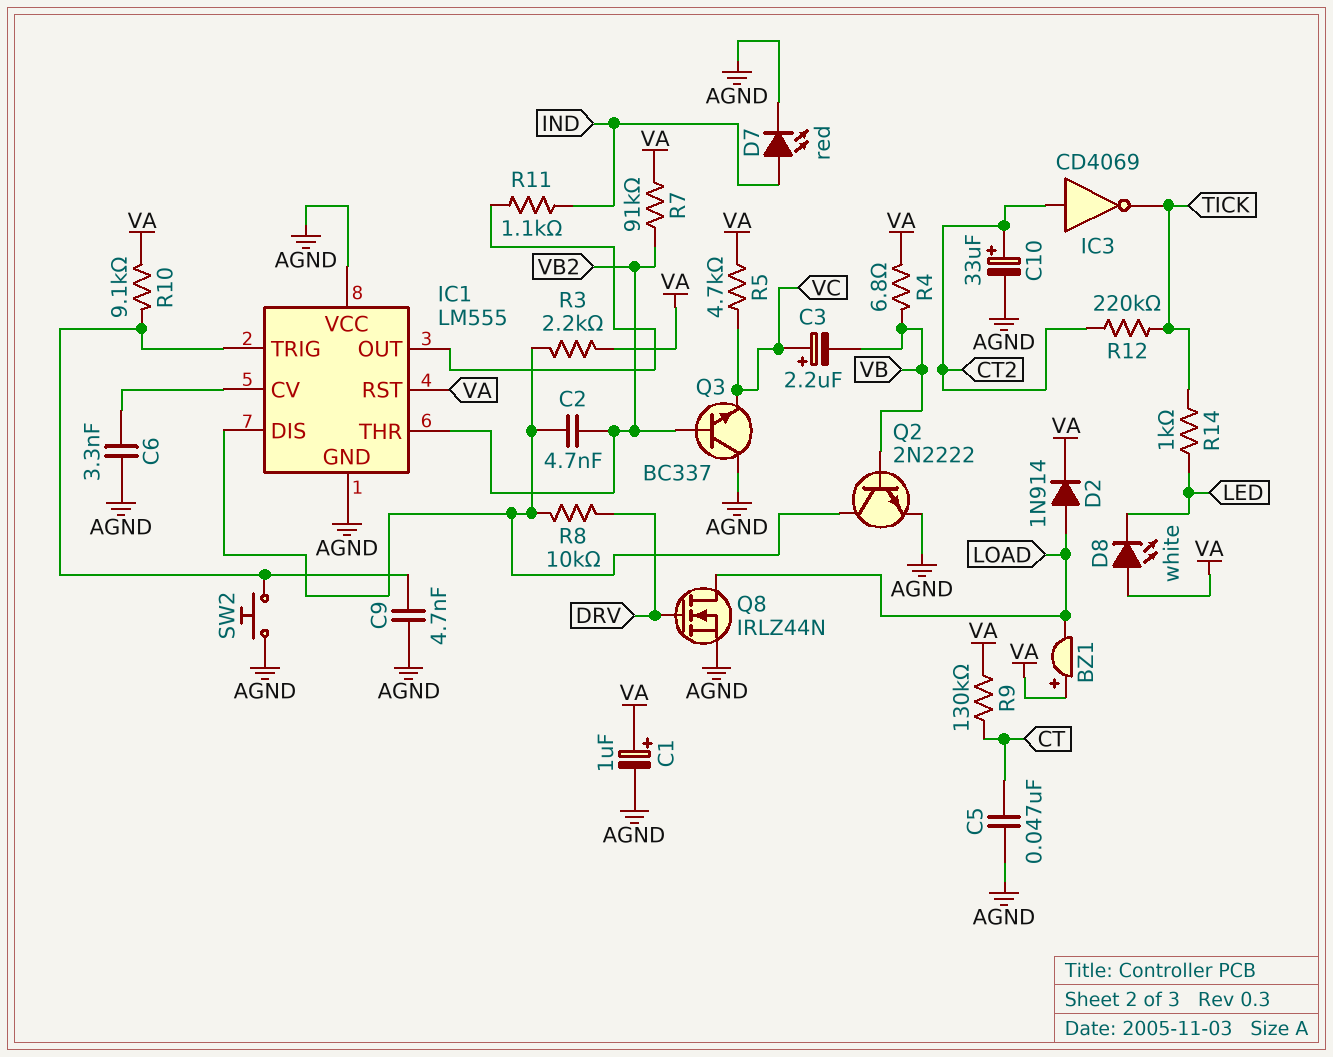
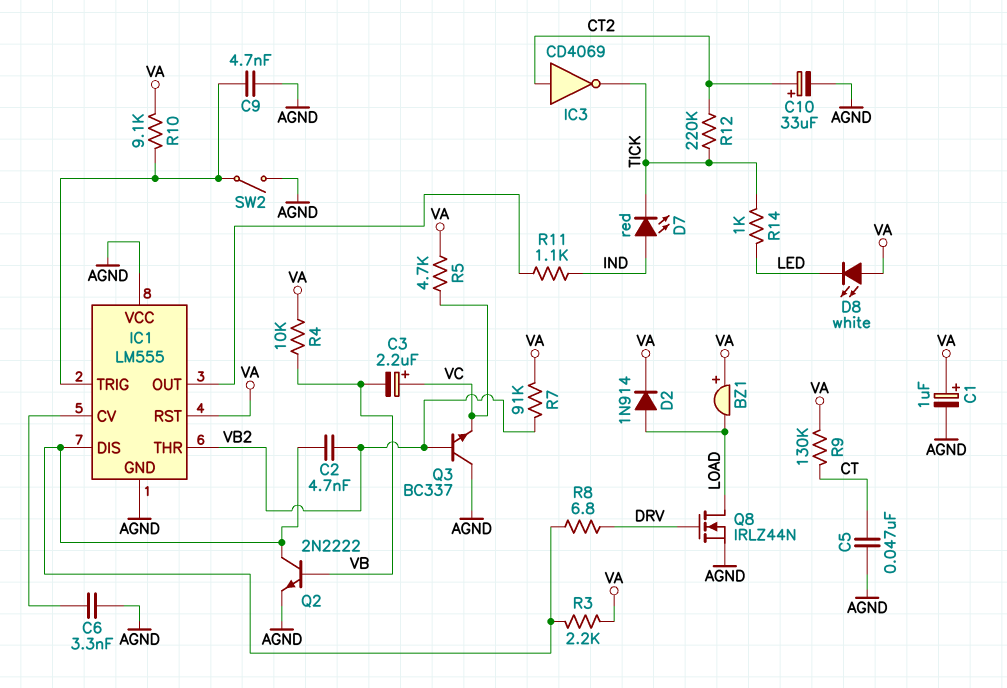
D7: LED red (A IND, K AGND) -> LED red (A IND, K TICK)
R4: 6.8 (VA, VB) -> 10k (VA, VB)
R8: 10k (DRV, IC1/DIS) -> 6.8 (DRV, IC1/DIS)
SW2: button (AGND, IC1/TRIG) -> switch (AGND, IC1/TRIG)

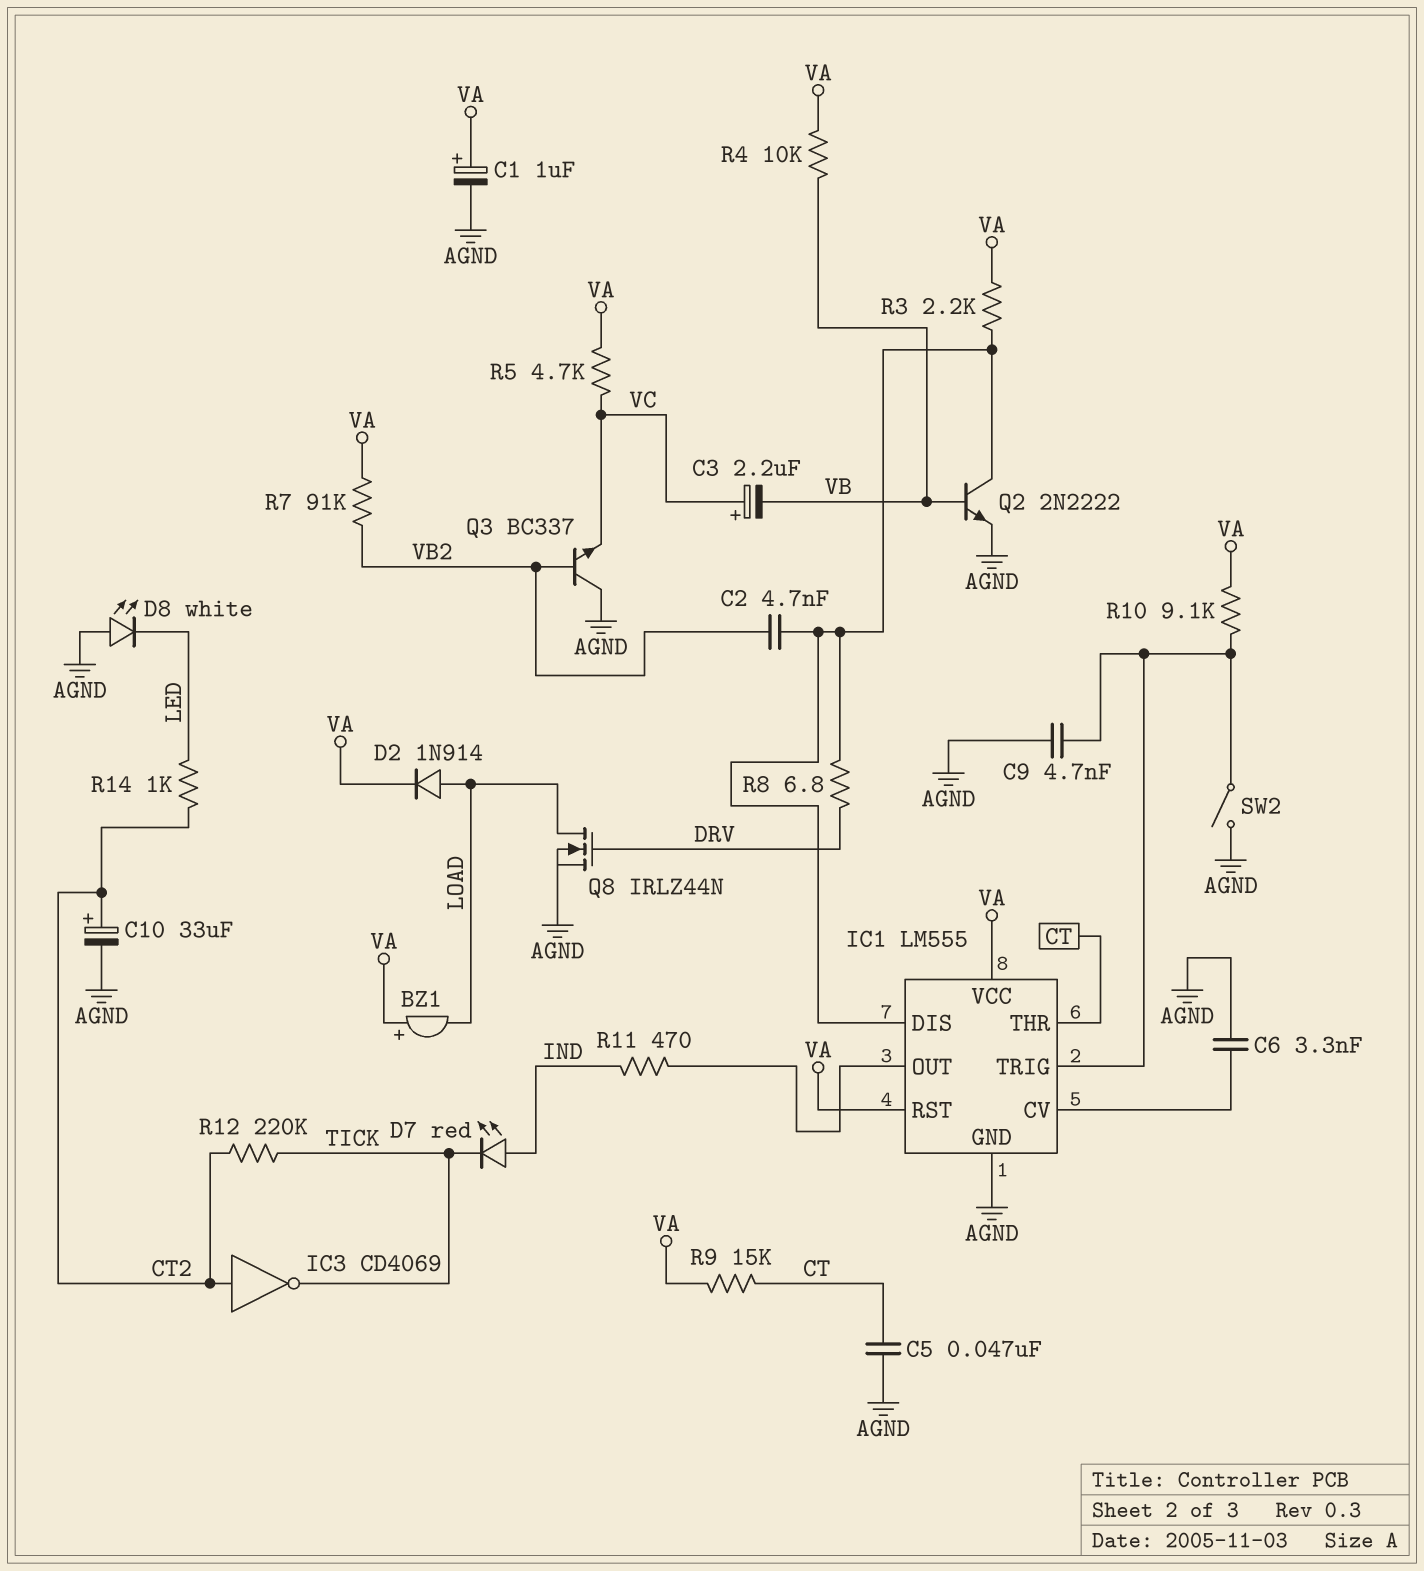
D8: LED white (A VA, K LED) -> LED white (A AGND, K LED)
IC1 pin THR: VB2 -> CT
IC1 pin VCC: AGND -> VA
R9: 130k (CT, VA) -> 15k (CT, VA)
R11: 1.1k (IC1/OUT, IND) -> 470 (IC1/OUT, IND)
R14: 1k (LED, TICK) -> 1k (CT2, LED)

